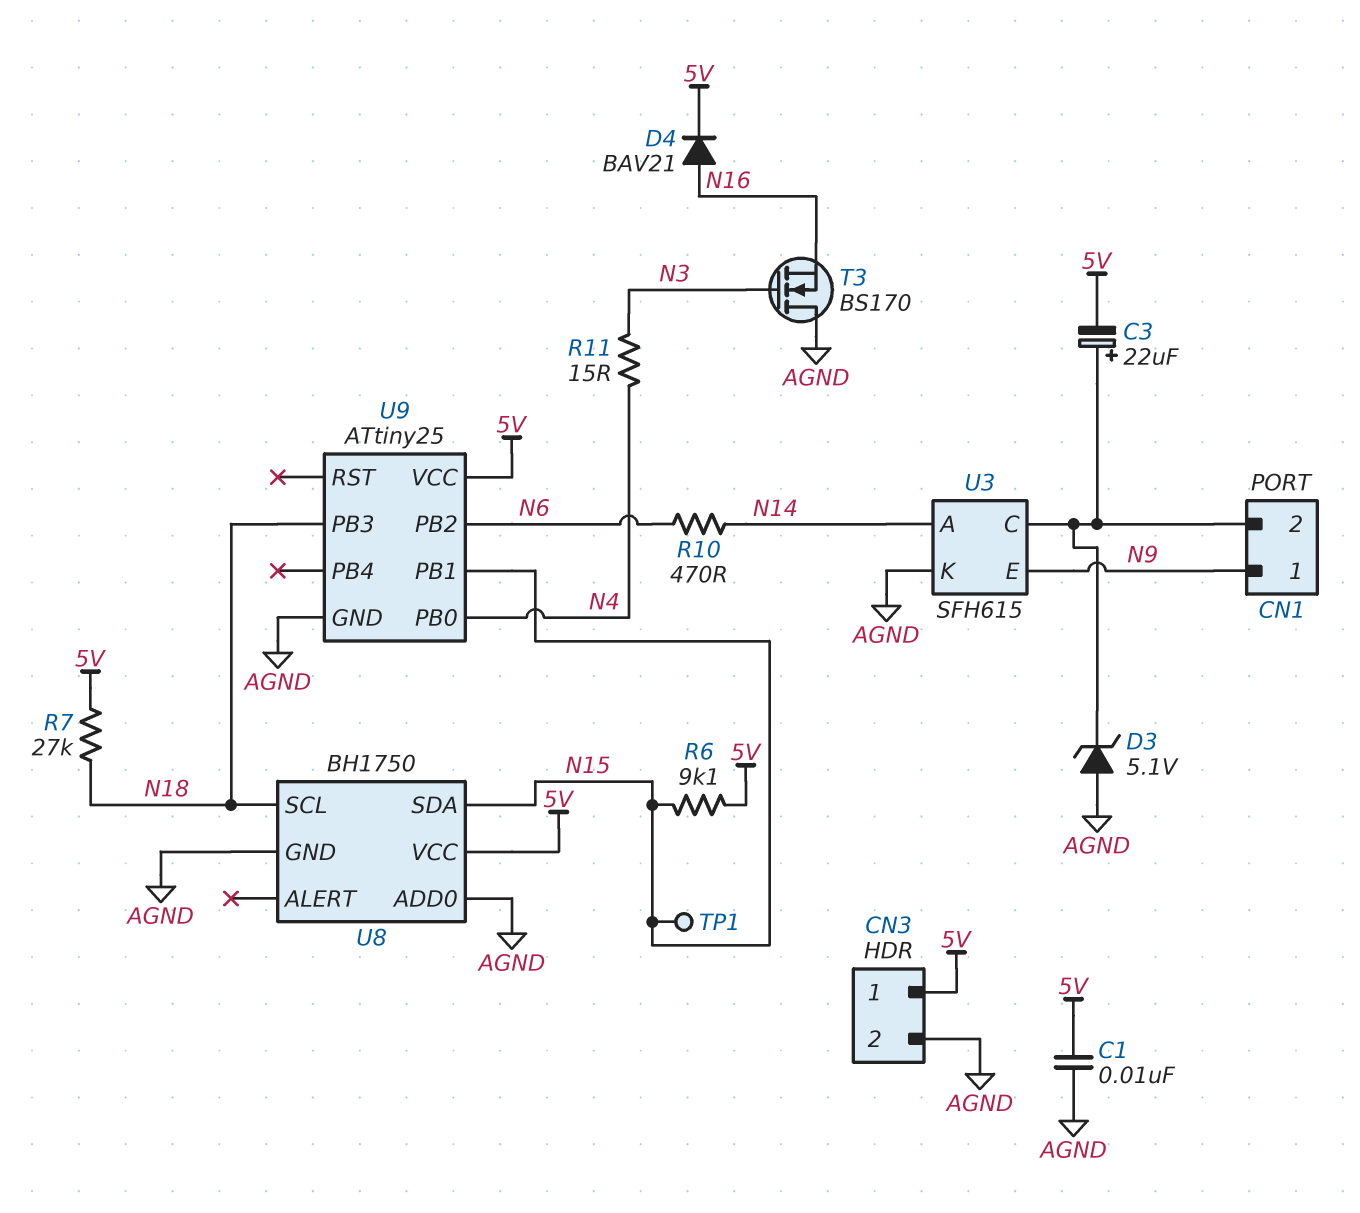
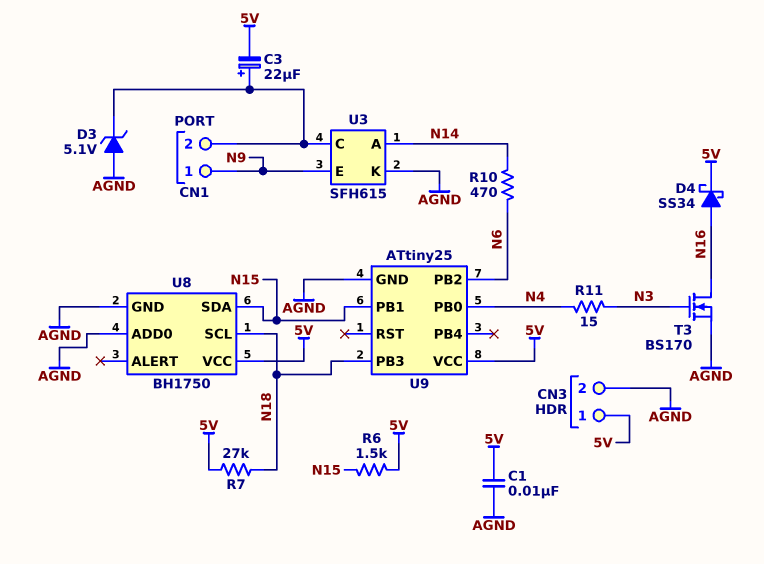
D4: diode BAV21 (A N16, K 5V) -> schottky SS34 (A N16, K 5V)
R6: 9.1k (5V, N15) -> 1.5k (5V, N15)
T3: NMOS BS170 (G N3, D AGND, S N16) -> NMOS BS170 (G N3, D N16, S AGND)
TP1: test point (N15) -> none

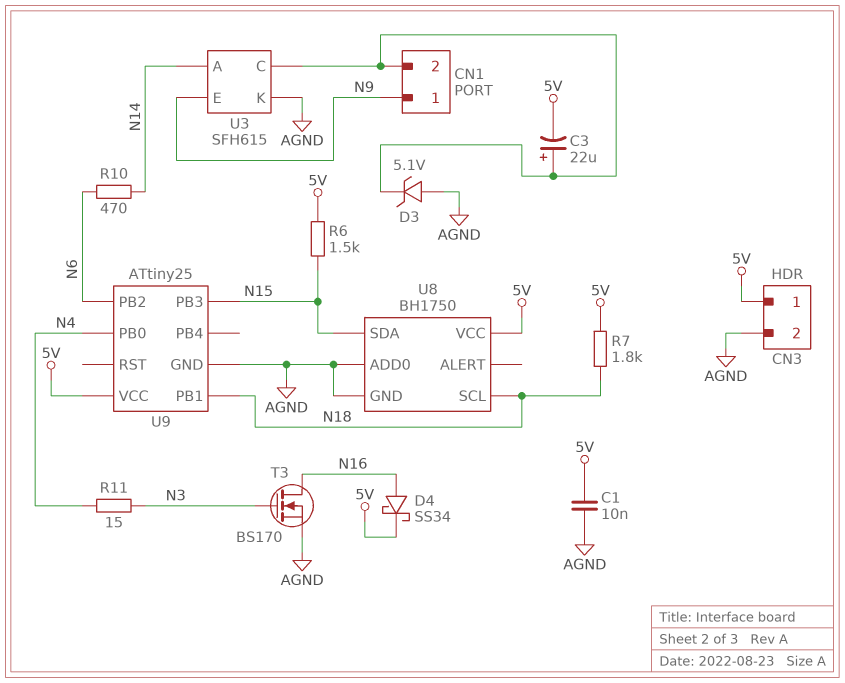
R7: 27k (5V, N18) -> 1.8k (5V, N18)
U9 pin PB1: N15 -> N18
U9 pin PB3: N18 -> N15

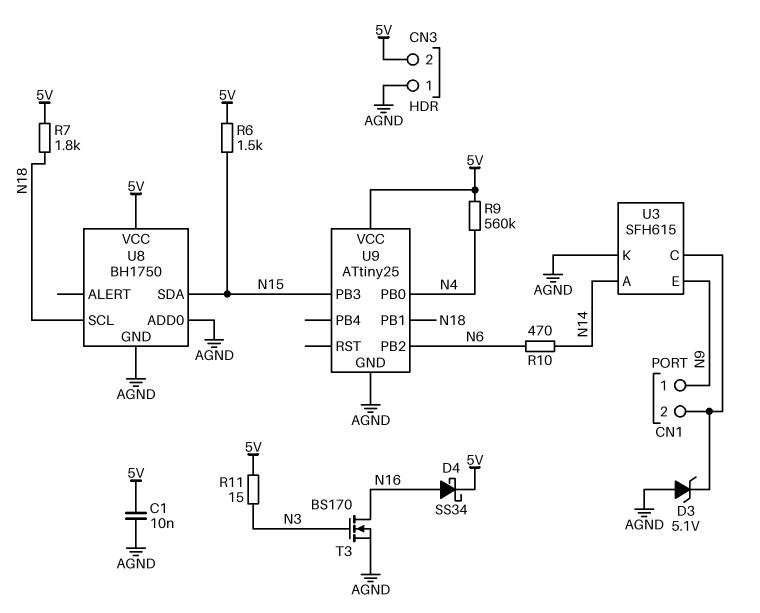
C3: 22uF (plus CN1/2, minus 5V) -> none
CN3 pin 1: 5V -> AGND
CN3 pin 2: AGND -> 5V
R9: none -> 560k (5V, N4)
R11: 15 (N3, N4) -> 15 (5V, N3)

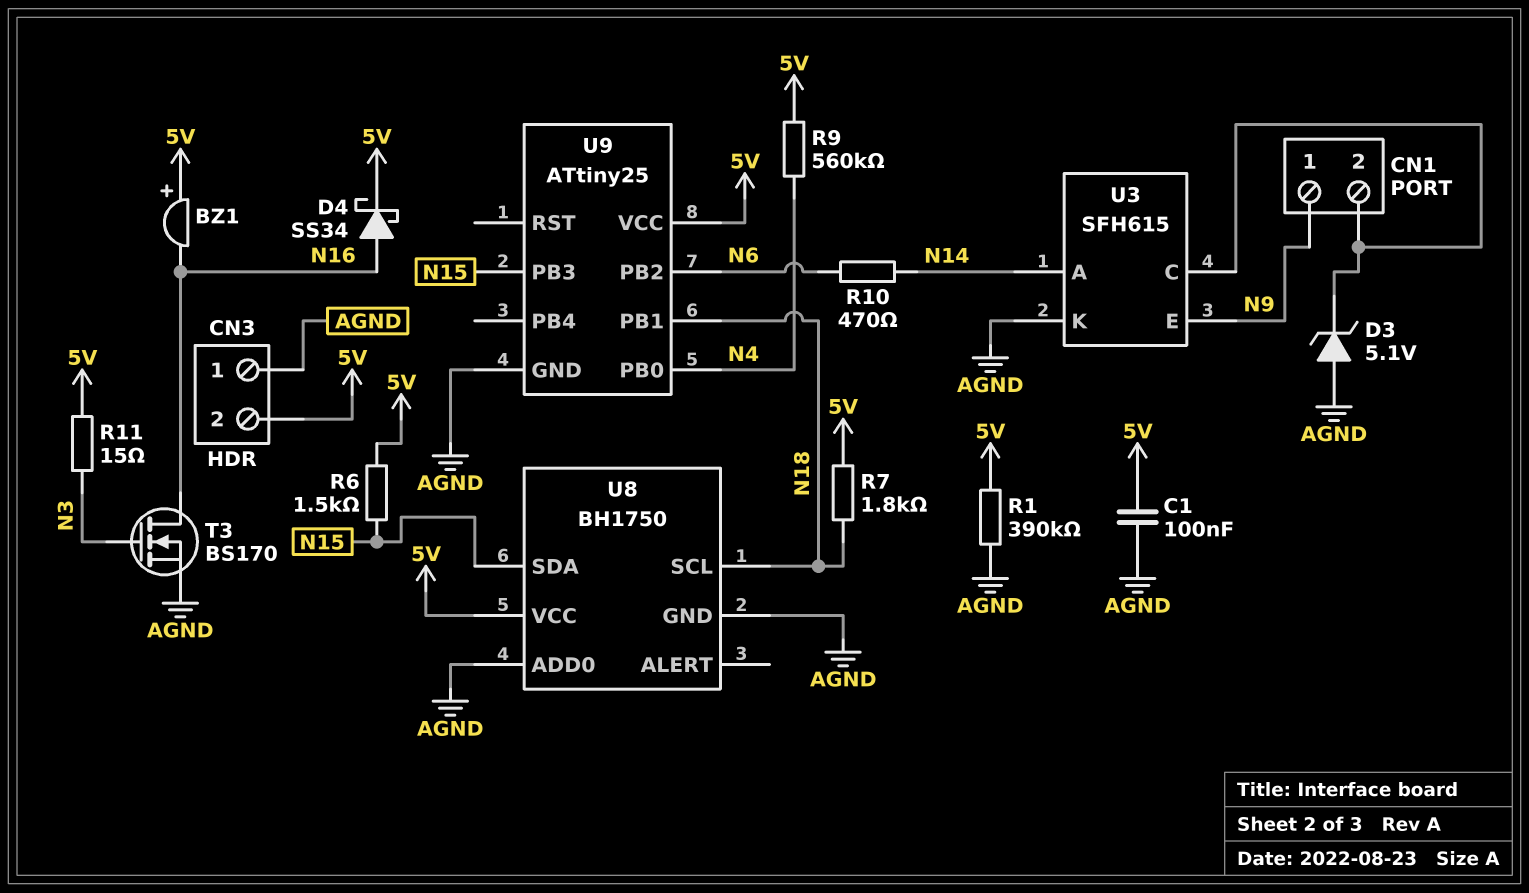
BZ1: none -> buzzer (plus 5V, minus N16)
C1: 10nF (5V, AGND) -> 100nF (5V, AGND)
R1: none -> 390k (5V, AGND)

